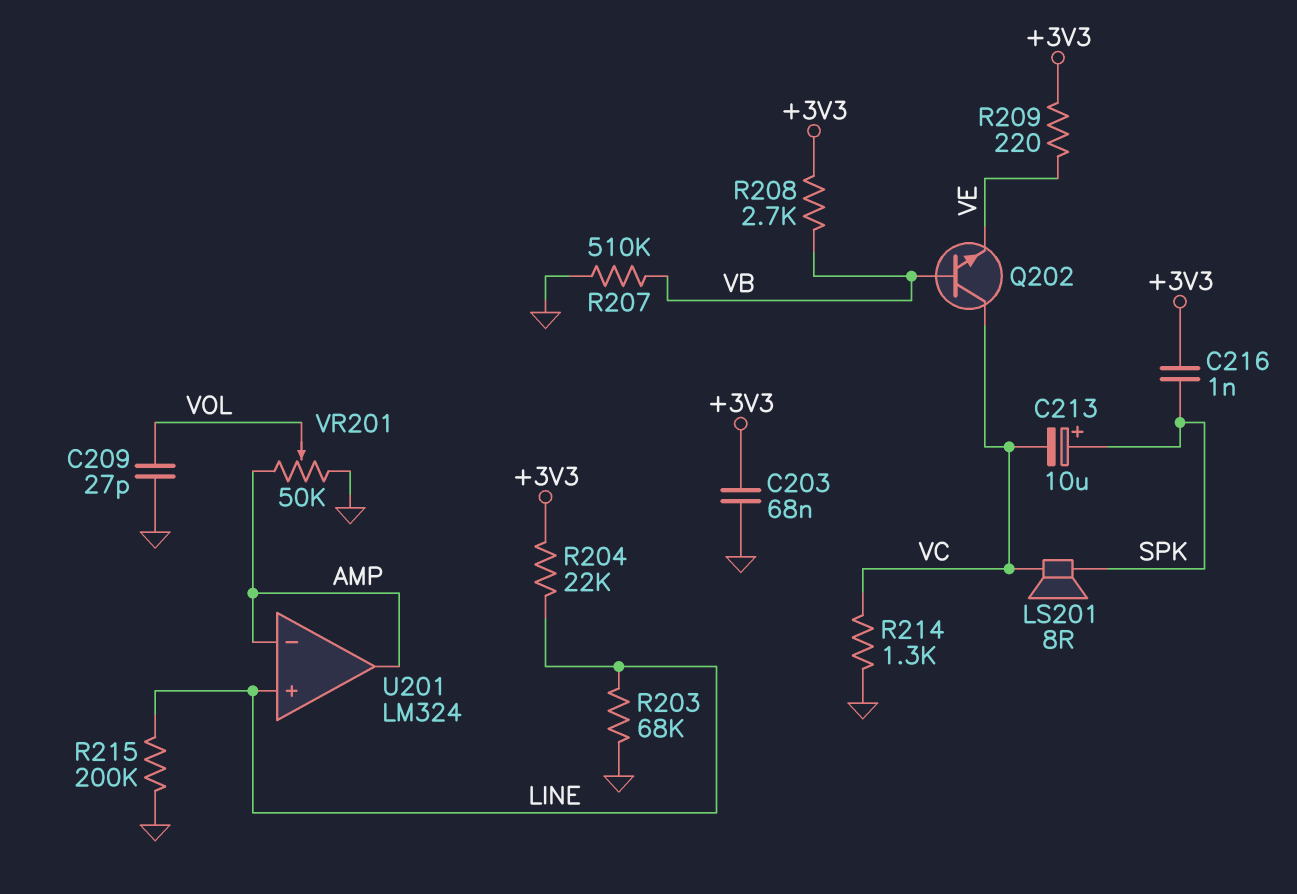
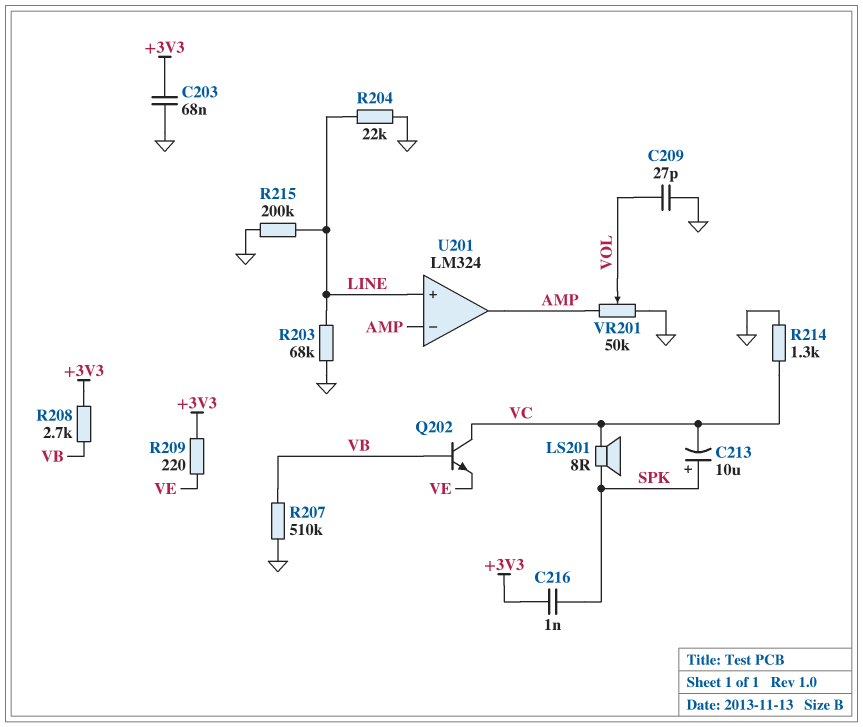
R204: 22k (+3V3, LINE) -> 22k (GND, LINE)

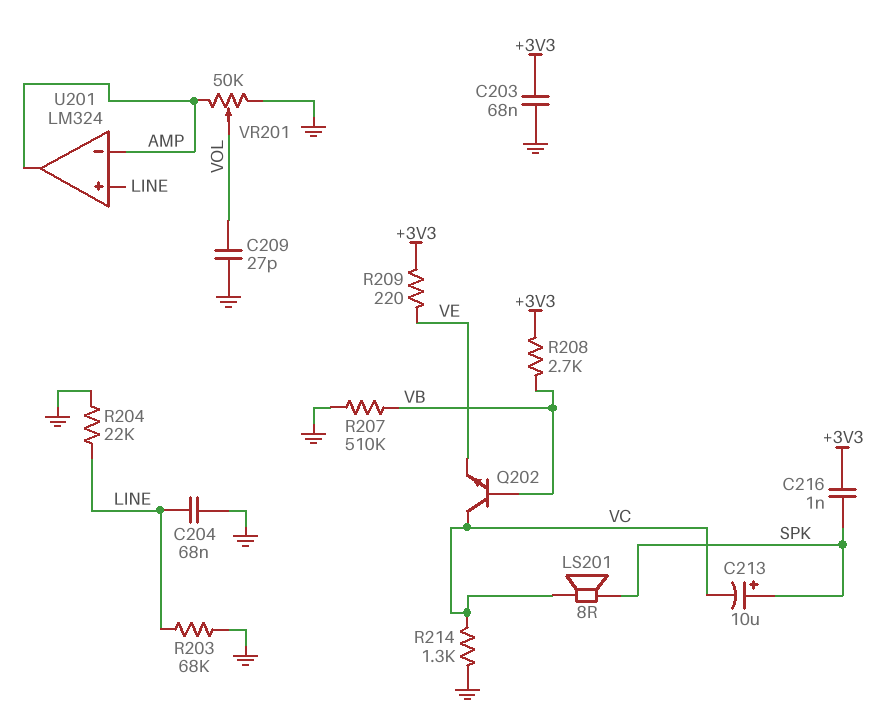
C204: none -> 68nF (GND, LINE)
R215: 200k (GND, LINE) -> none

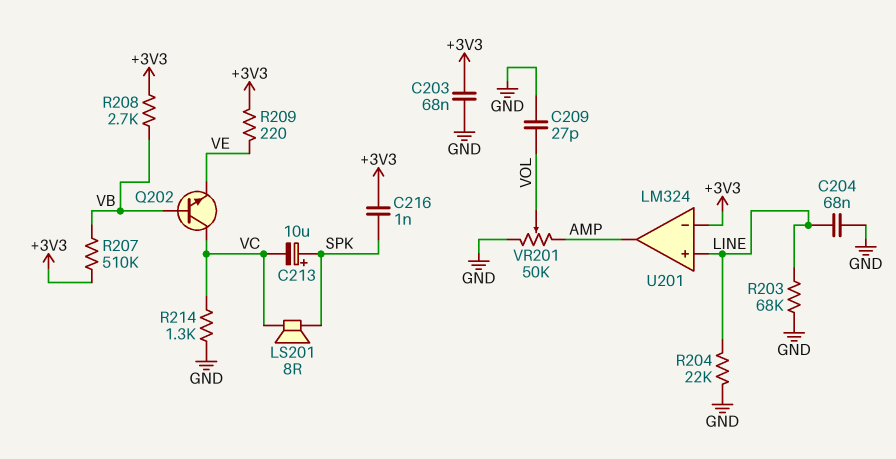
R207: 510k (GND, VB) -> 510k (+3V3, VB)
U201 pin in-: AMP -> +3V3

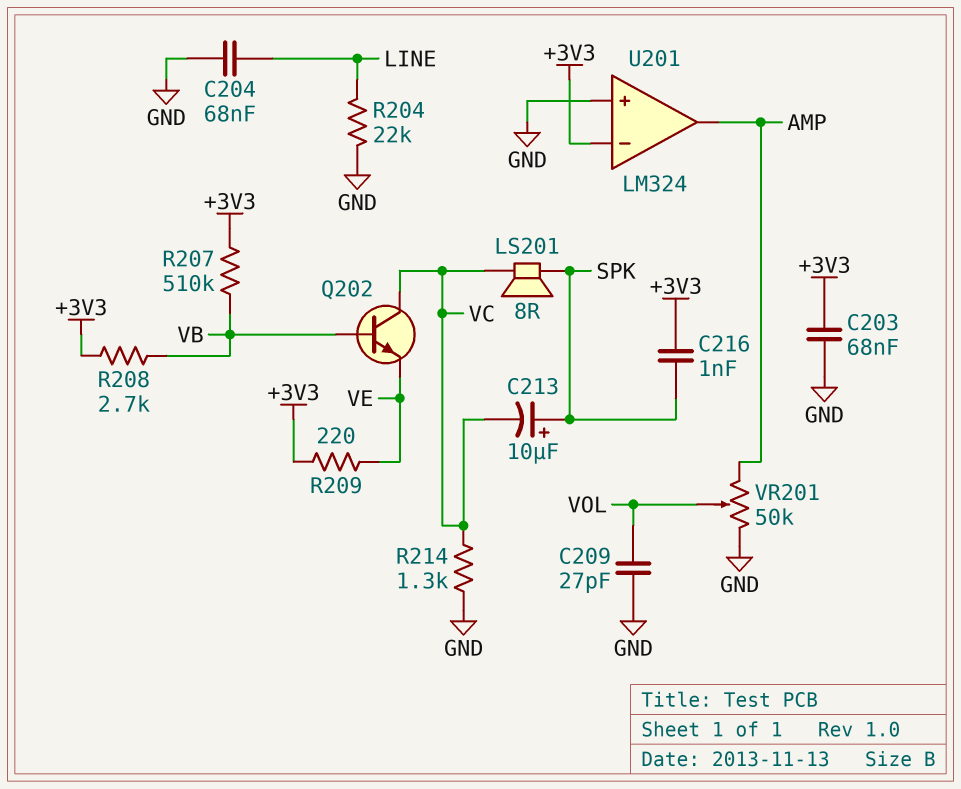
R203: 68k (GND, LINE) -> none
U201 pin in+: LINE -> GND

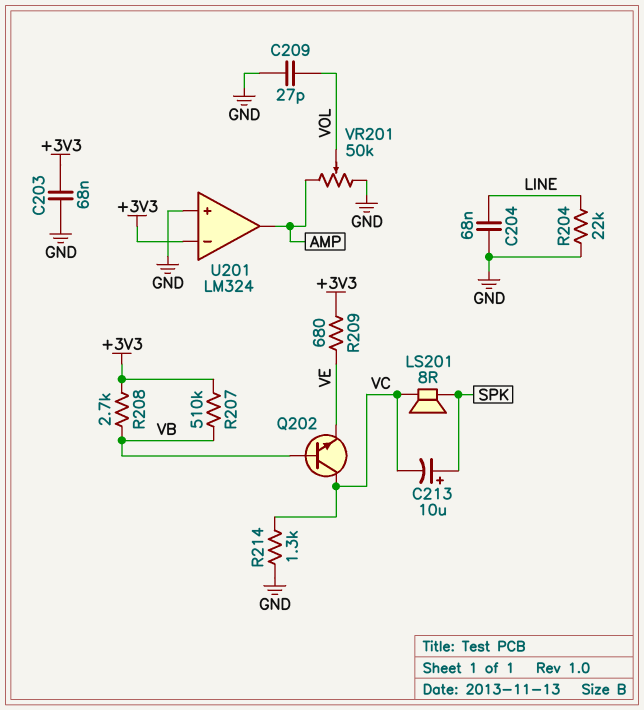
C216: 1nF (+3V3, SPK) -> none
R209: 220 (+3V3, VE) -> 680 (+3V3, VE)

